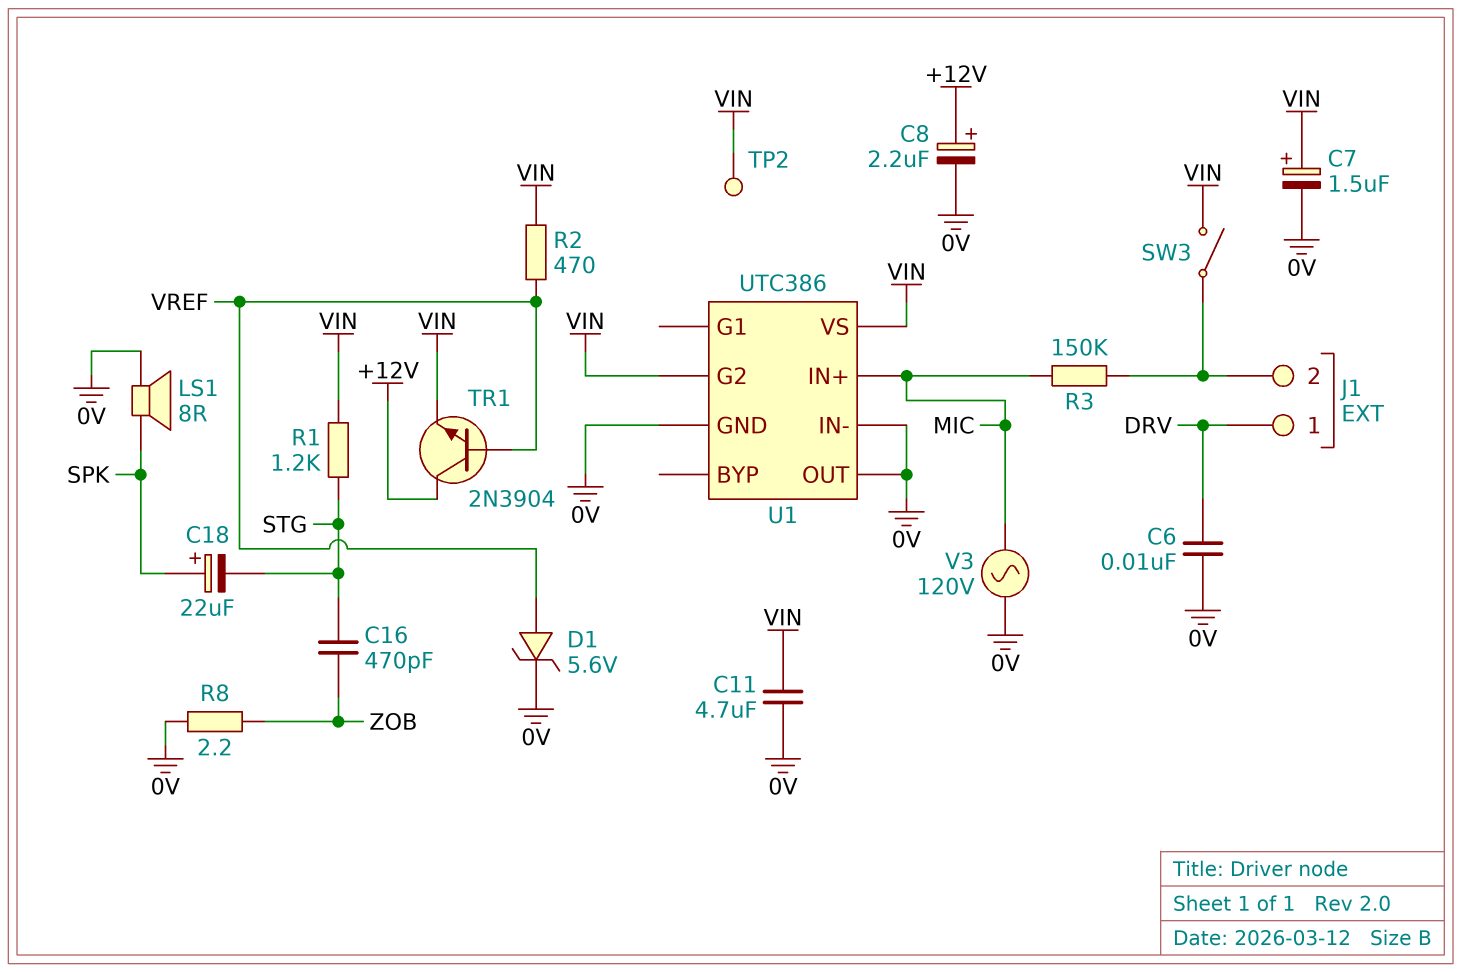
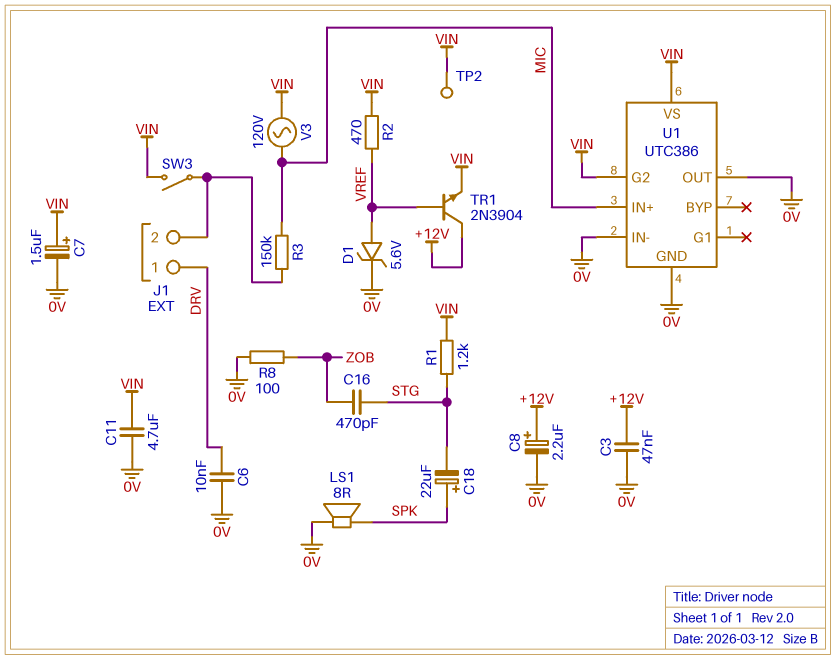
C3: none -> 47nF (+12V, 0V)
R8: 2.2 (0V, ZOB) -> 100 (0V, ZOB)
V3: AC 120V (0V, MIC) -> AC 120V (MIC, VIN)

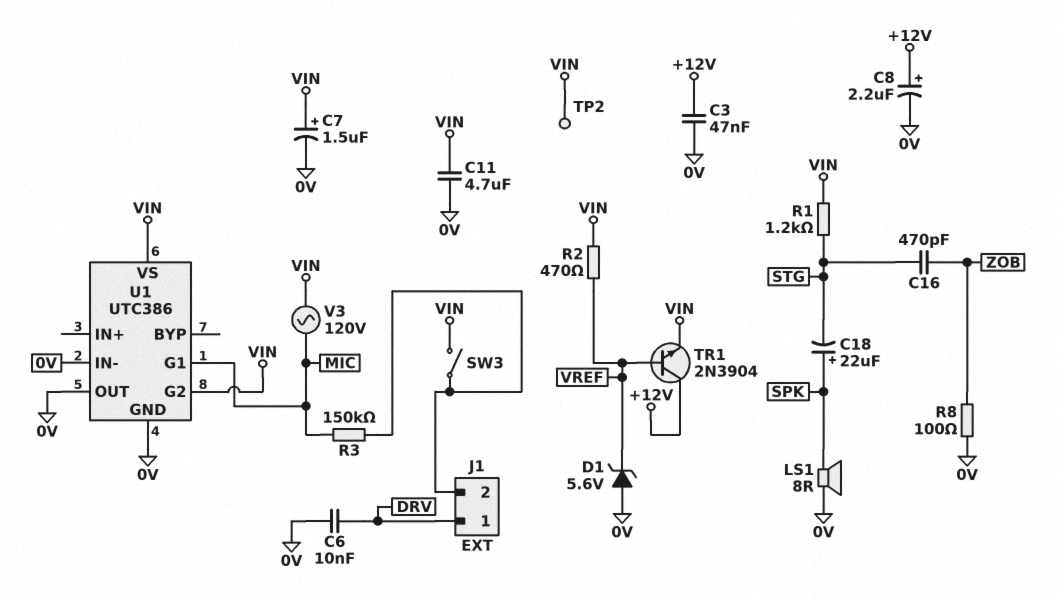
D1: zener 5.6V (A VREF, K 0V) -> zener 5.6V (A 0V, K VREF)
U1 pin G1: none -> MIC
U1 pin IN+: MIC -> none

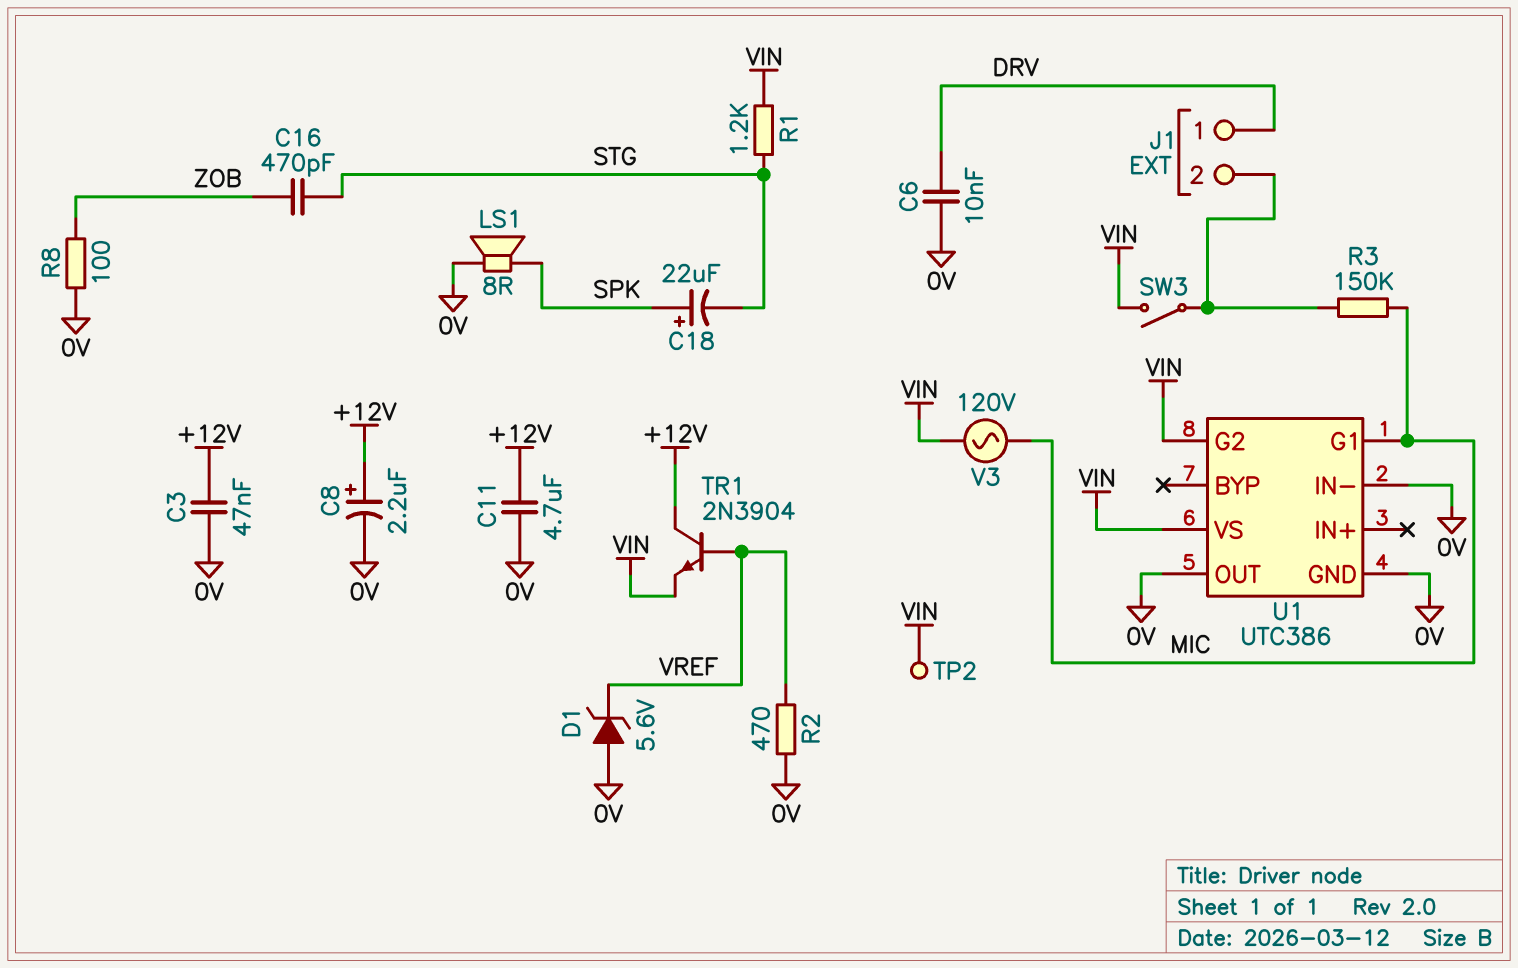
C7: 1.5uF (plus VIN, minus 0V) -> none
C11: 4.7uF (0V, VIN) -> 4.7uF (+12V, 0V)
R2: 470 (VIN, VREF) -> 470 (0V, VREF)

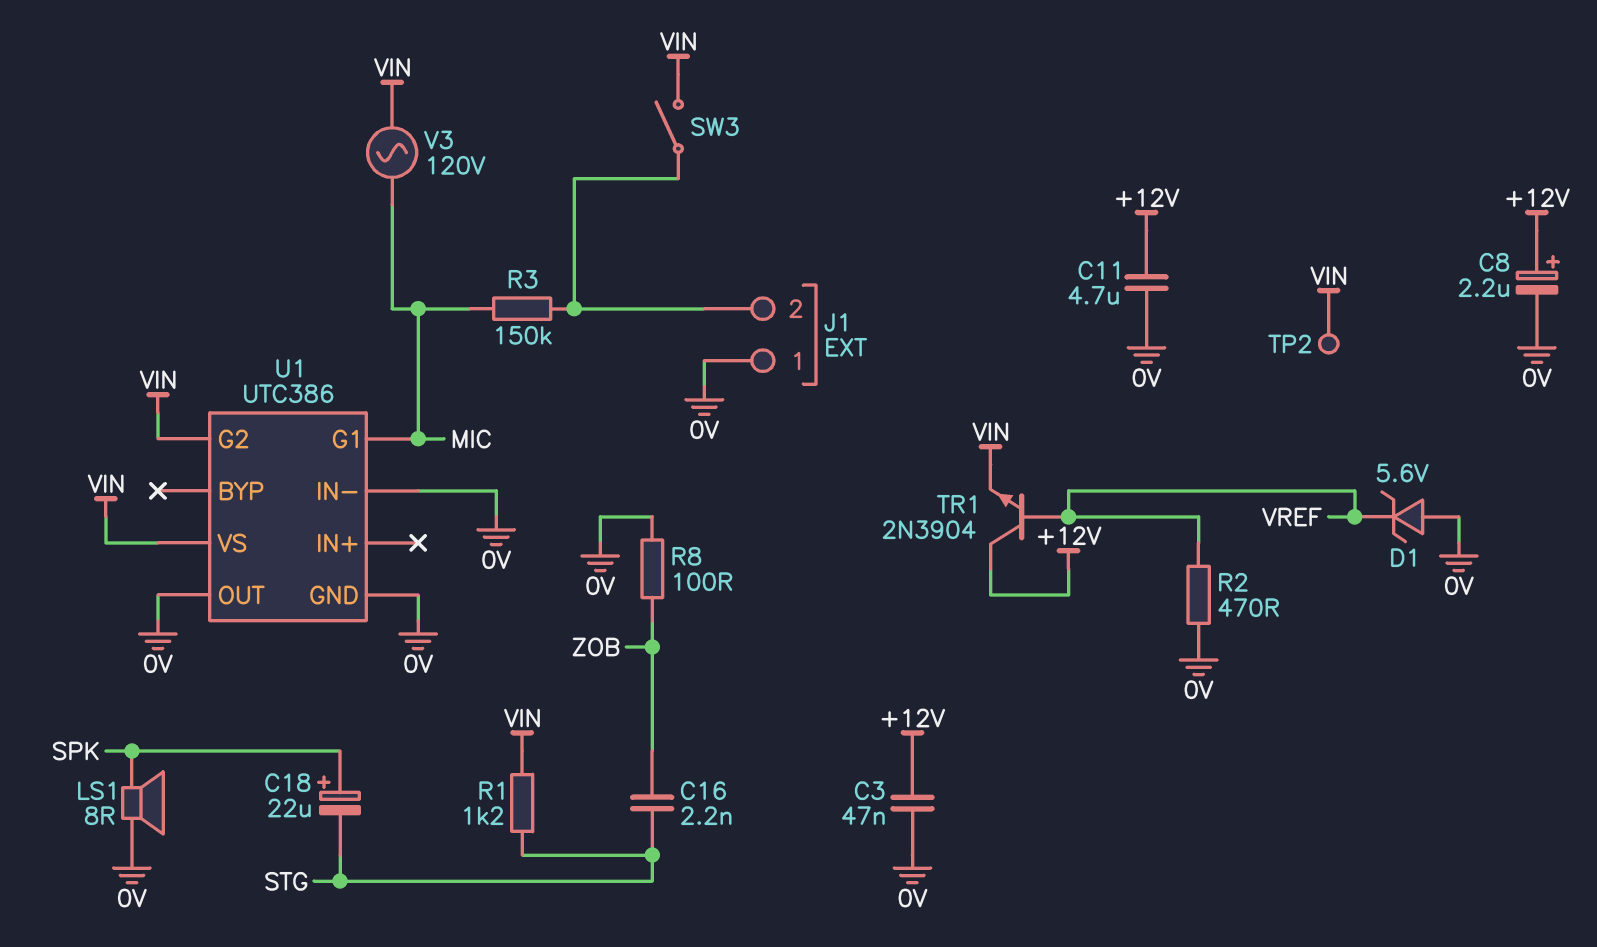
C6: 10nF (0V, DRV) -> none
C16: 470pF (STG, ZOB) -> 2.2nF (STG, ZOB)
J1 pin 1: DRV -> 0V

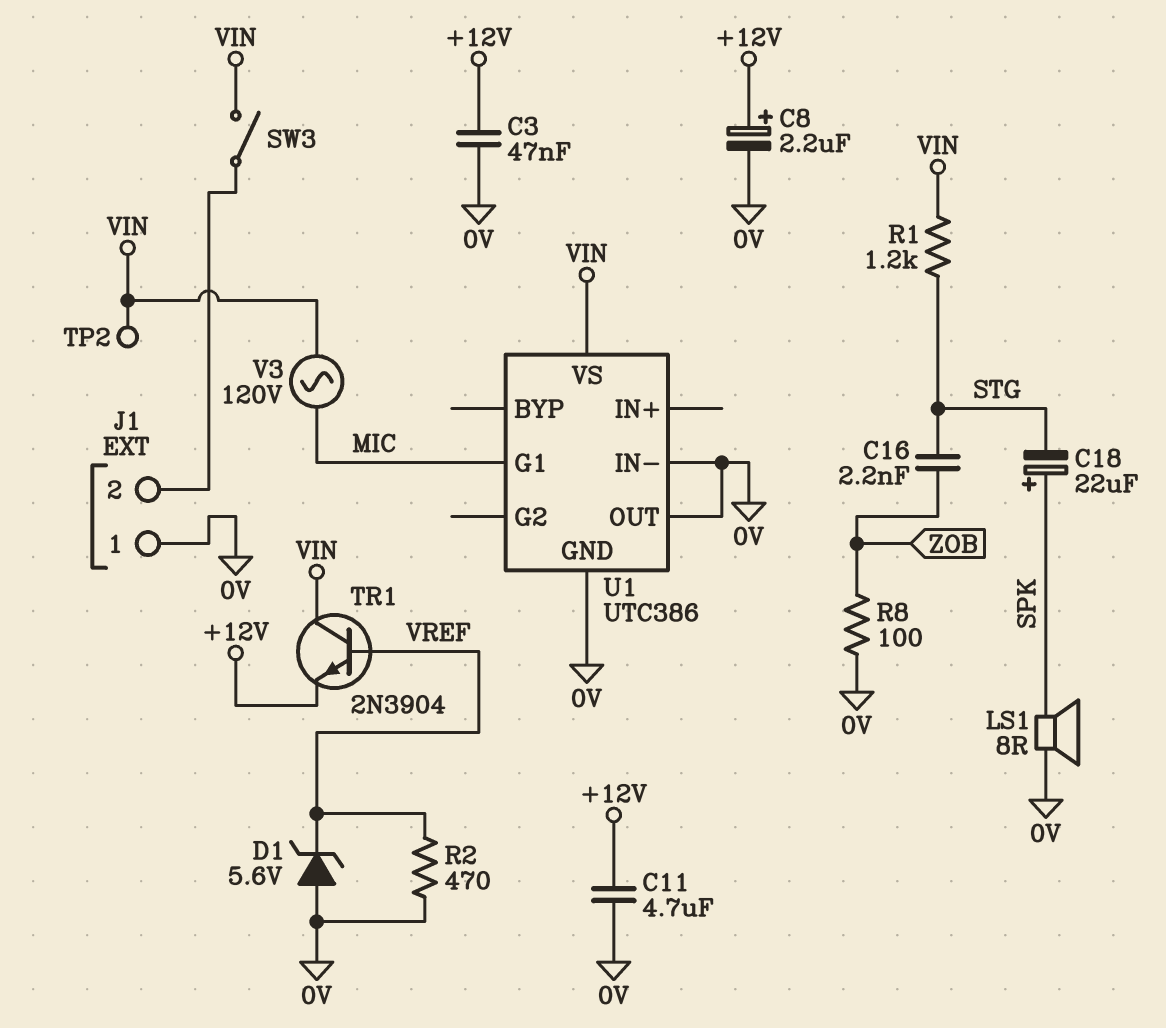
R3: 150k (J1/2, MIC) -> none
TR1: NPN 2N3904 (B VREF, C +12V, E VIN) -> NPN 2N3904 (B VREF, C VIN, E +12V)
U1 pin G2: VIN -> none

